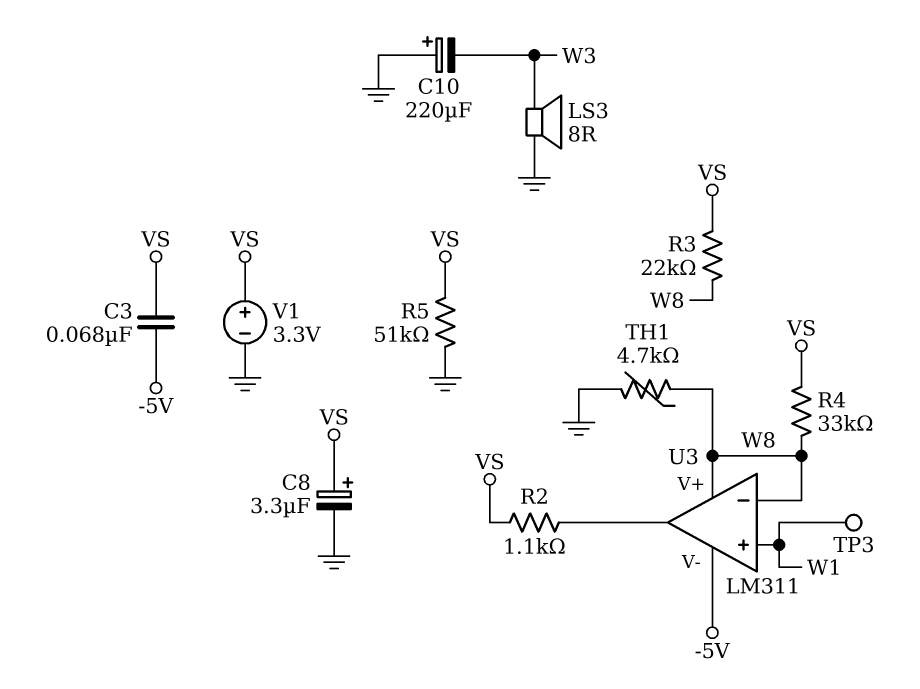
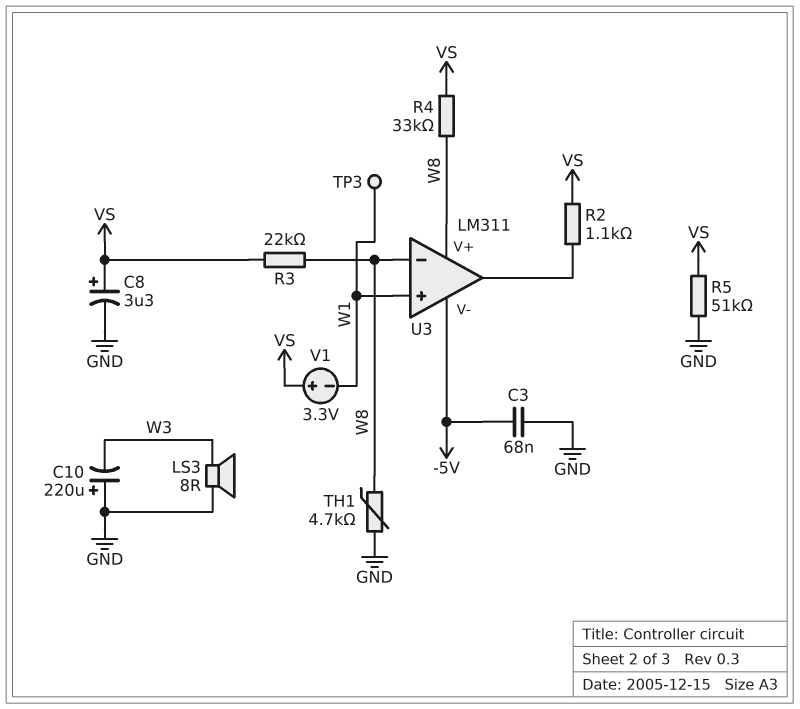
C3: 68nF (-5V, VS) -> 68nF (-5V, GND)
V1: 3.3V (plus VS, minus GND) -> 3.3V (plus VS, minus W1)

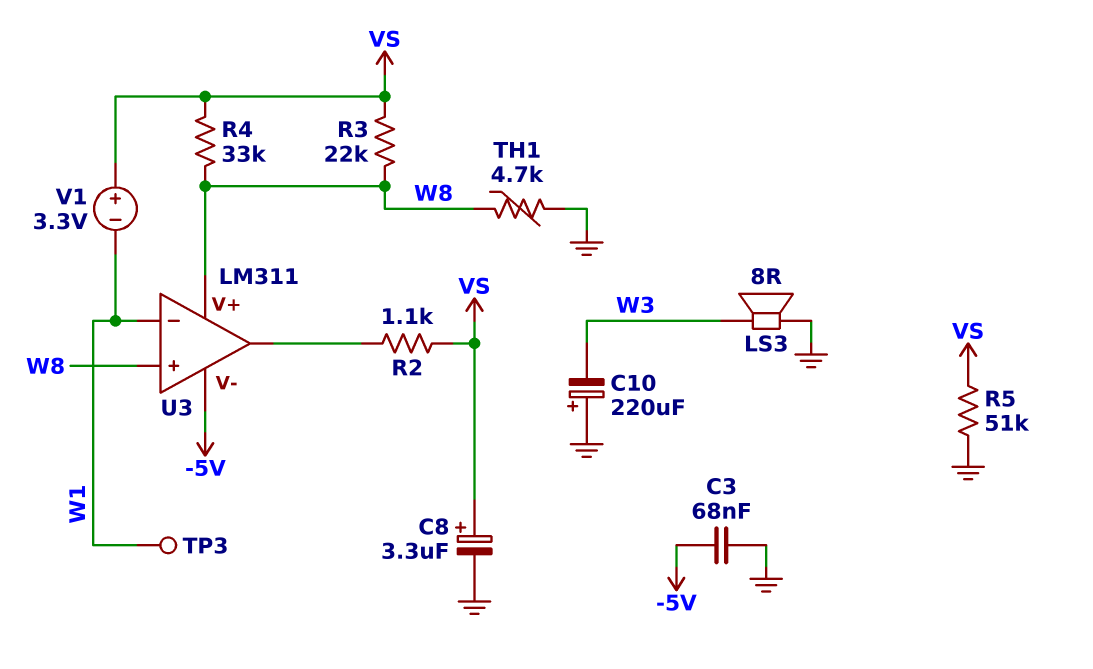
U3 pin in+: W1 -> W8
U3 pin in-: W8 -> W1

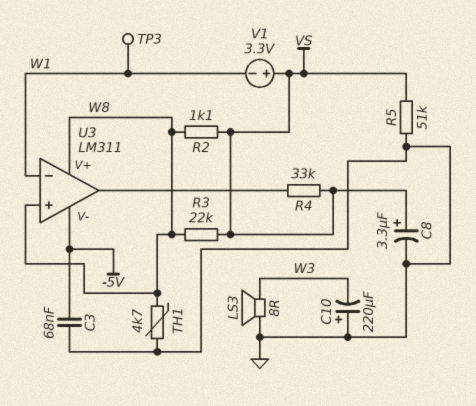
R2: 1.1k (U3/out, VS) -> 1.1k (VS, W8)
R4: 33k (VS, W8) -> 33k (U3/out, VS)

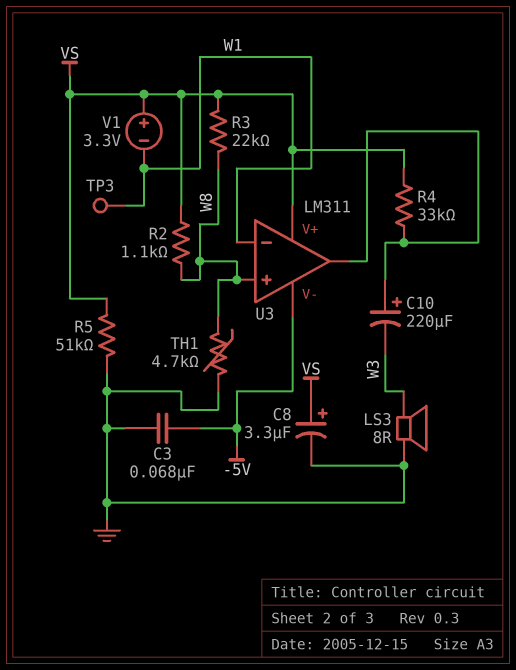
C10: 220uF (plus GND, minus W3) -> 220uF (plus U3/out, minus W3)
U3 pin V+: W8 -> VS

